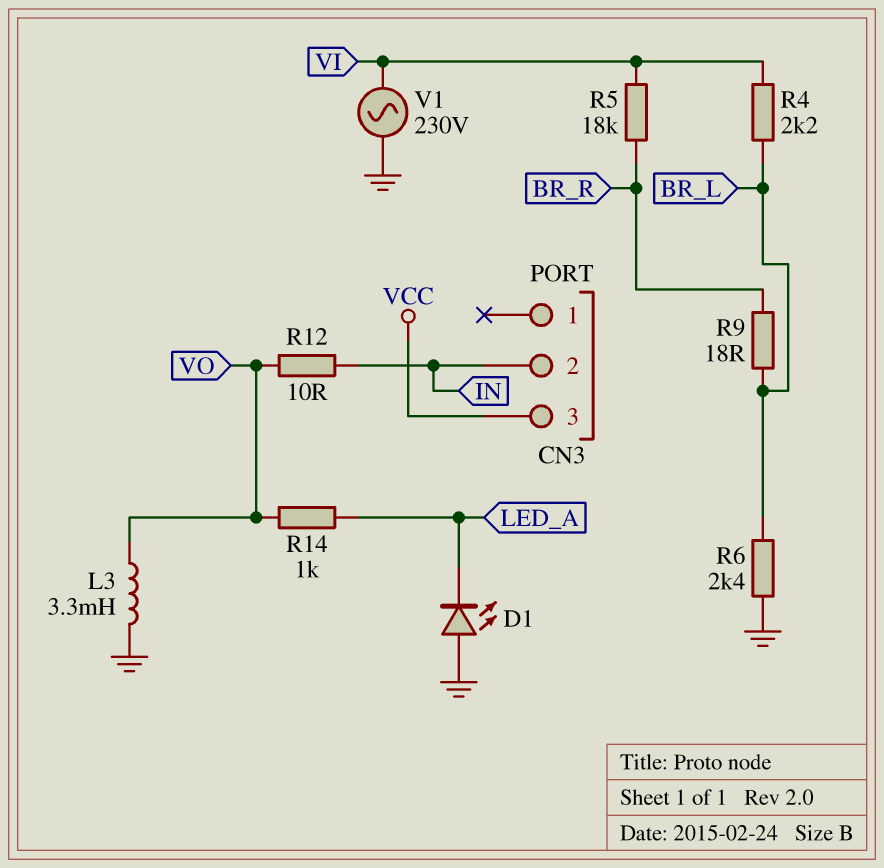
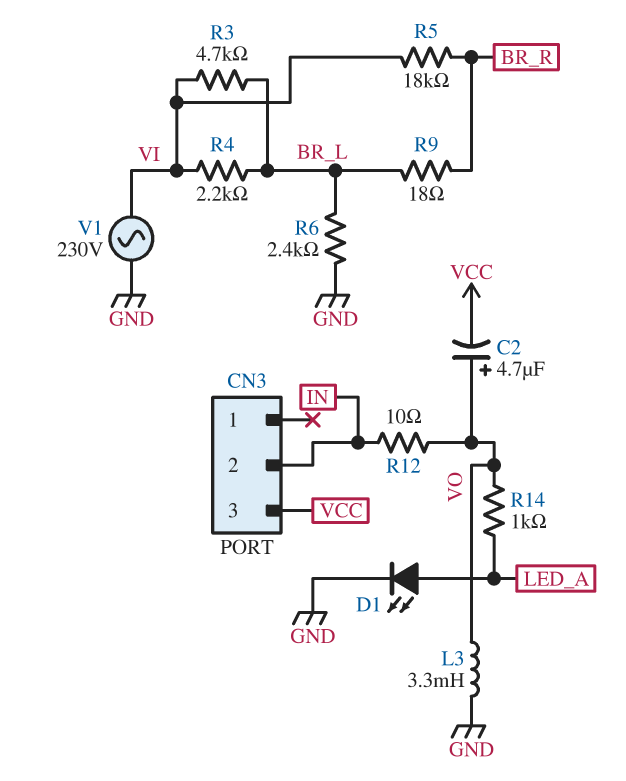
C2: none -> 4.7uF (plus VO, minus VCC)
D1: LED (A GND, K LED_A) -> LED (A LED_A, K GND)
R3: none -> 4.7k (BR_L, VI)

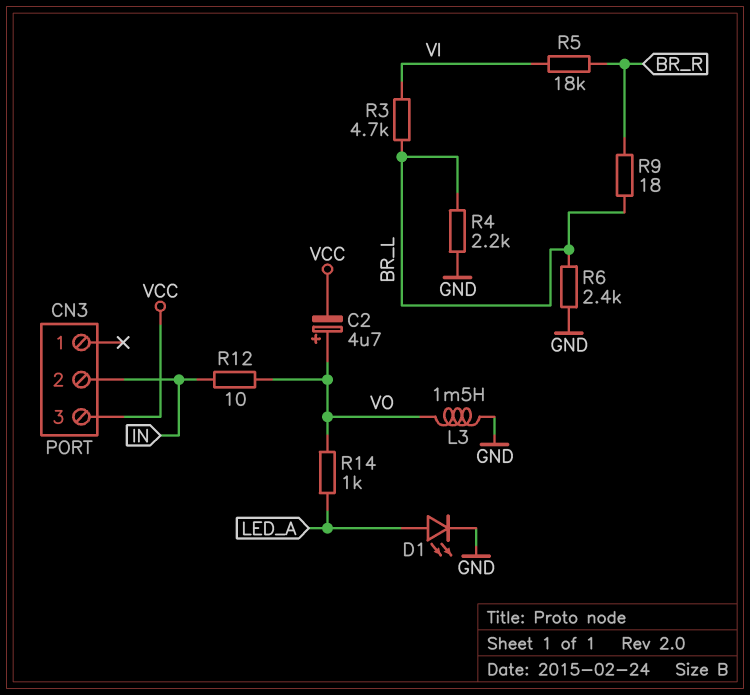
L3: 3.3mH (GND, VO) -> 1.5mH (GND, VO)
R4: 2.2k (BR_L, VI) -> 2.2k (BR_L, GND)
V1: AC 230V (GND, VI) -> none

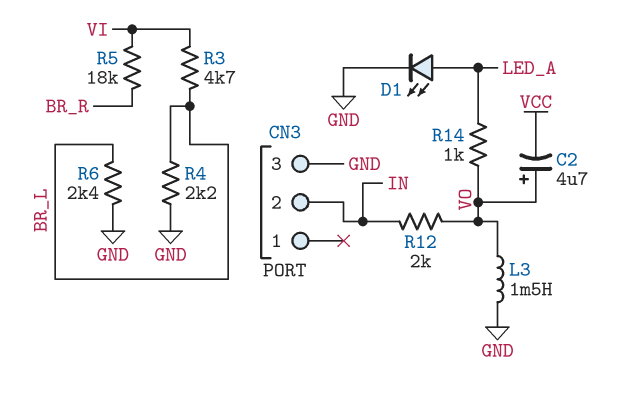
CN3 pin 3: VCC -> GND
R9: 18 (BR_L, BR_R) -> none
R12: 10 (IN, VO) -> 2k (IN, VO)

